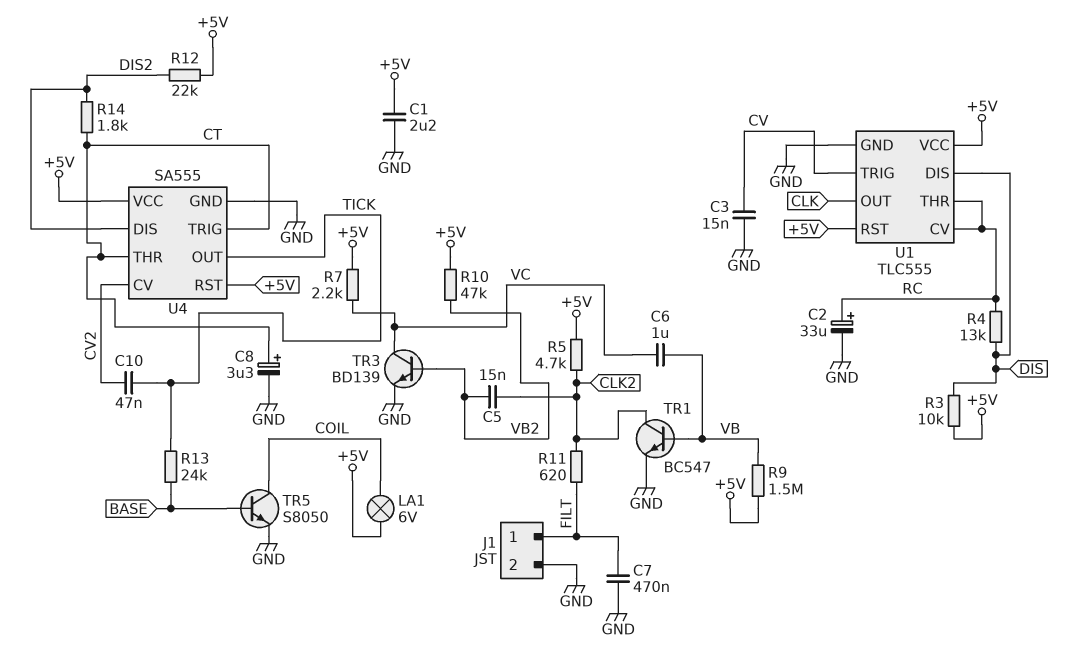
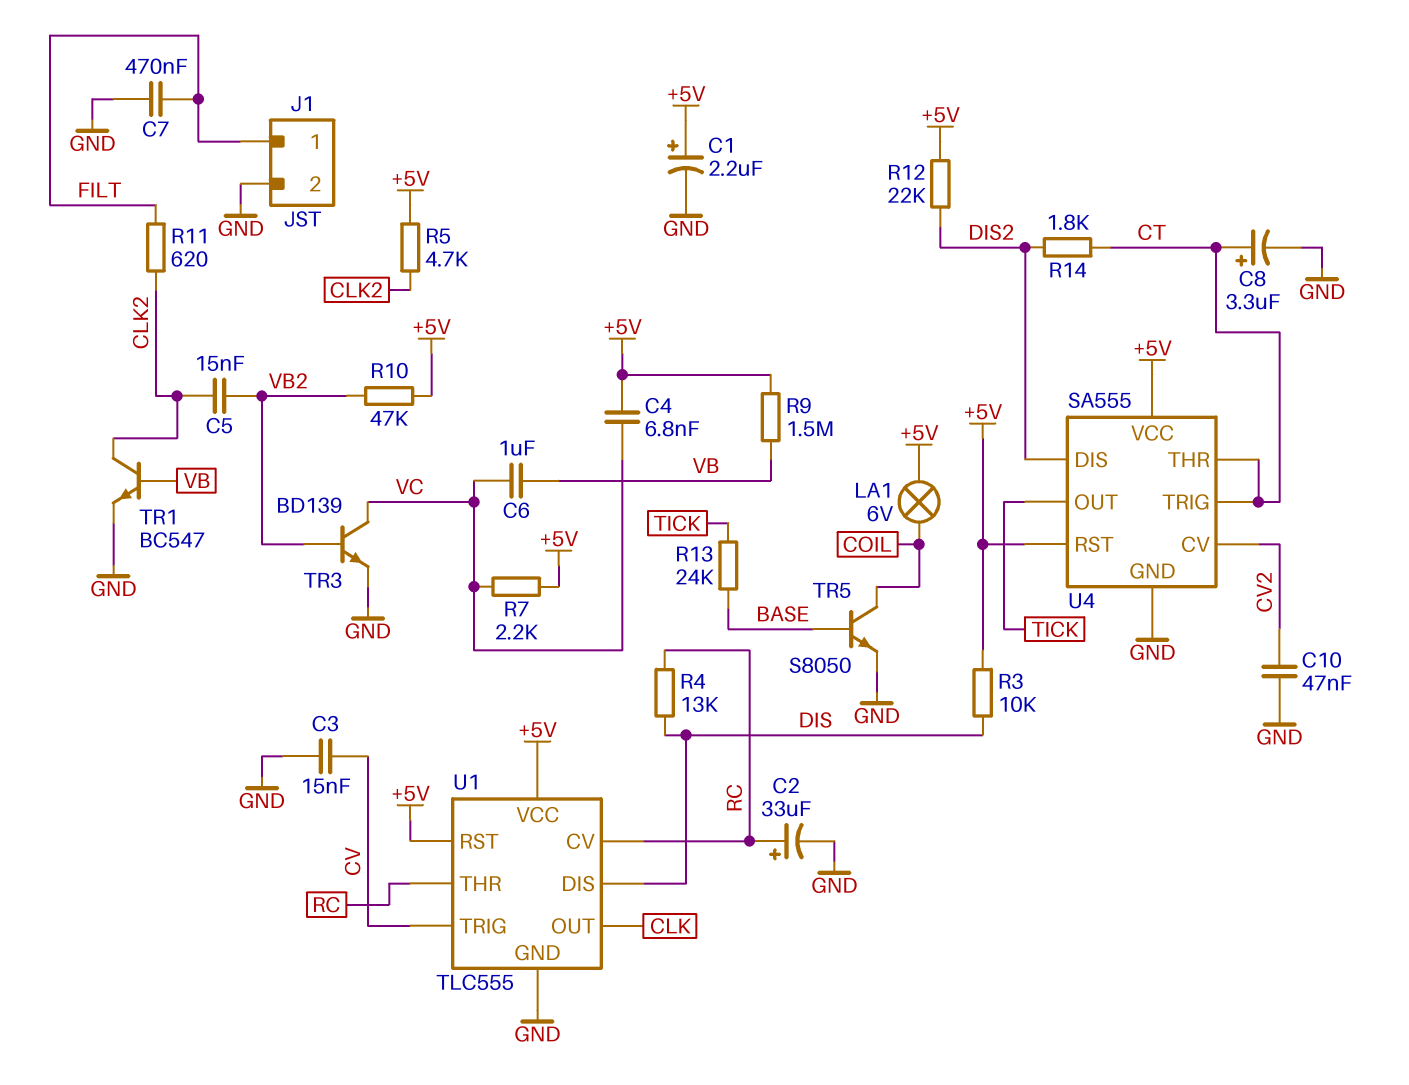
C1: 2.2uF (+5V, GND) -> 2.2uF (plus +5V, minus GND)
C4: none -> 6.8nF (+5V, VC)
C10: 47nF (CV2, TICK) -> 47nF (CV2, GND)

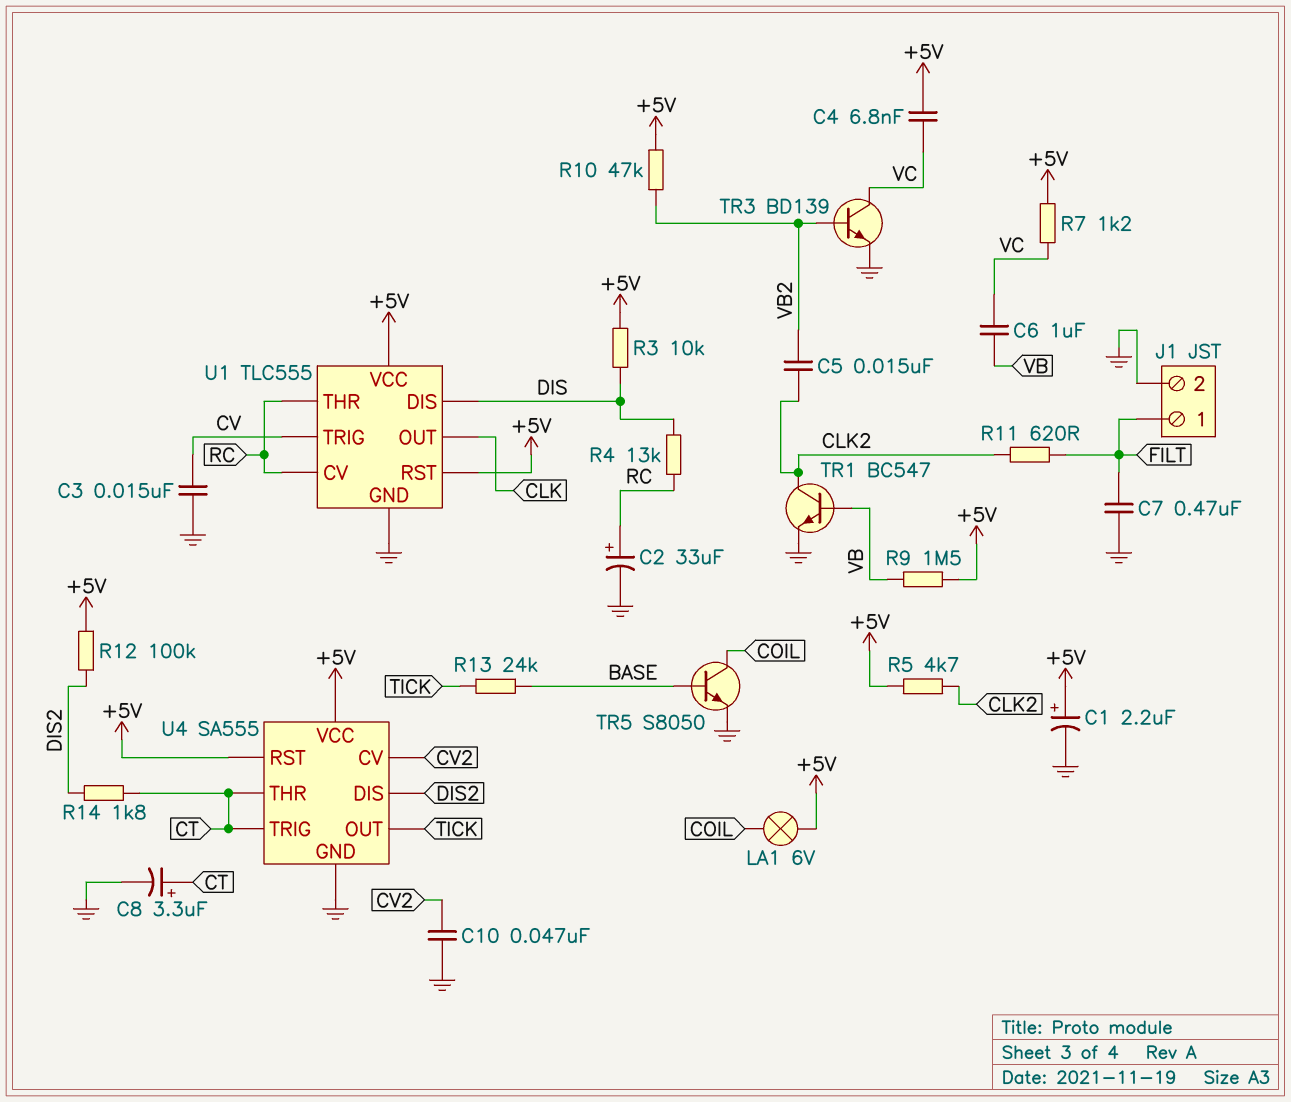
R7: 2.2k (+5V, VC) -> 1.2k (+5V, VC)
R12: 22k (+5V, DIS2) -> 100k (+5V, DIS2)

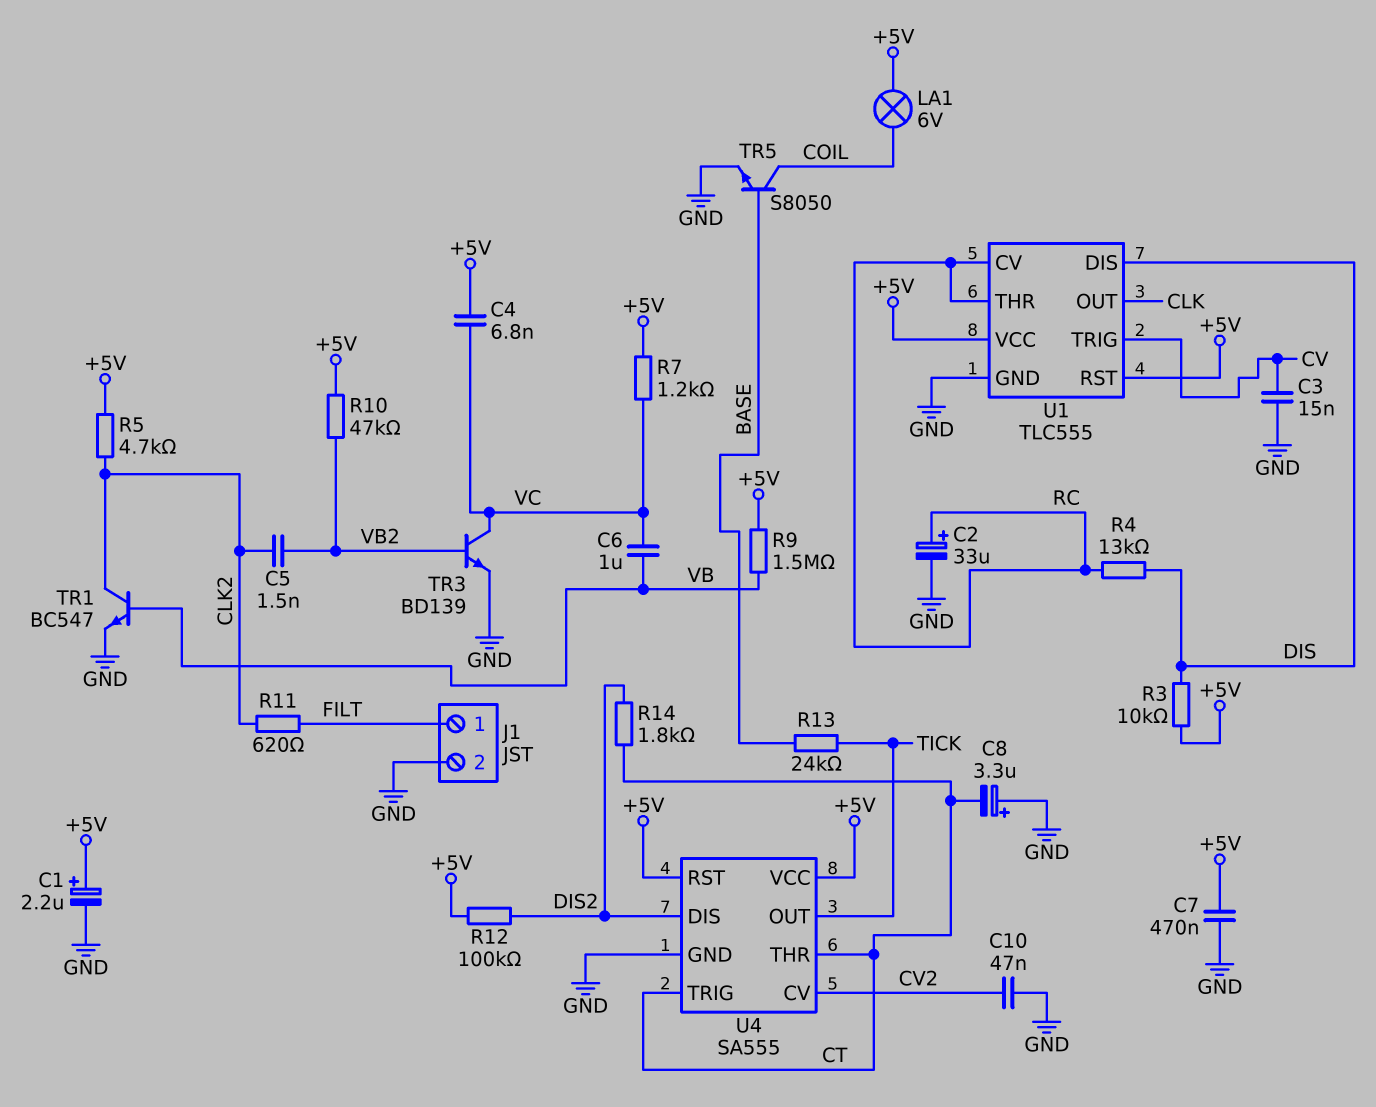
C5: 15nF (CLK2, VB2) -> 1.5nF (CLK2, VB2)
C7: 470nF (FILT, GND) -> 470nF (+5V, GND)
C8: 3.3uF (plus CT, minus GND) -> 3.3uF (plus GND, minus CT)

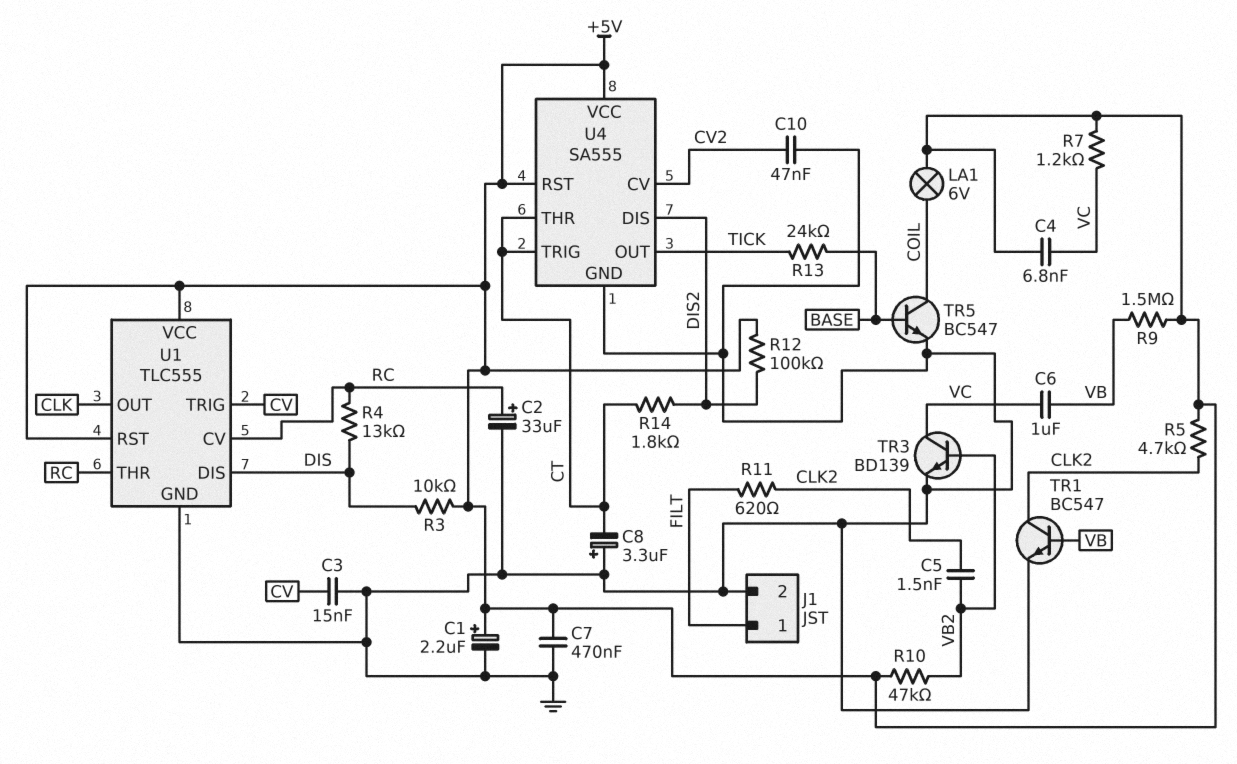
TR5: NPN S8050 (B BASE, C COIL, E GND) -> NPN BC547 (B BASE, C COIL, E GND)

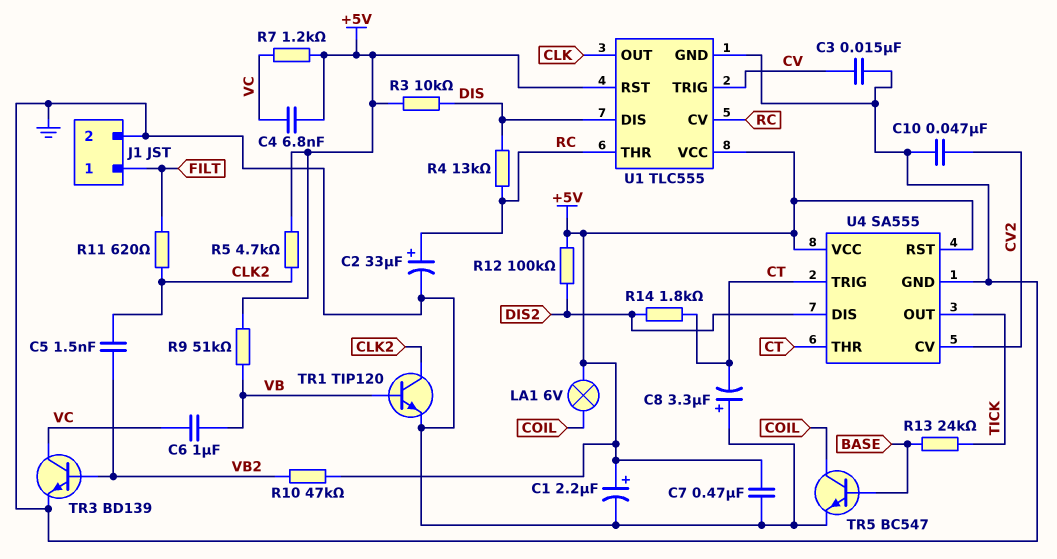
R9: 1.5M (+5V, VB) -> 51k (+5V, VB)
TR1: NPN BC547 (B VB, C CLK2, E GND) -> NPN TIP120 (B VB, C CLK2, E GND)

